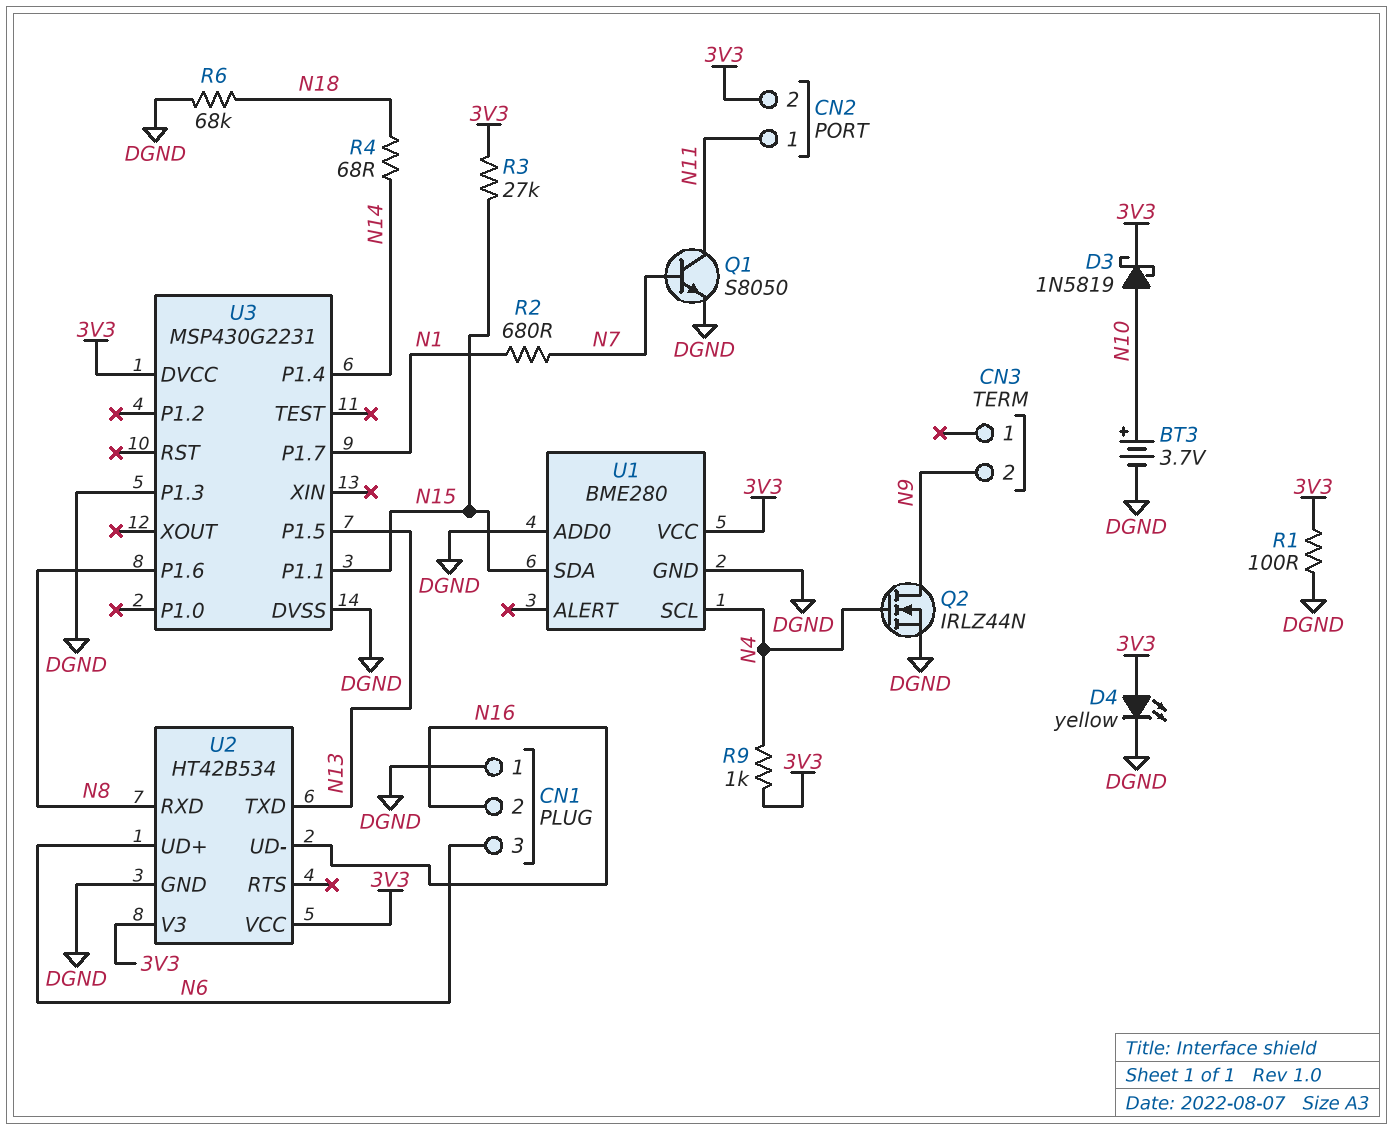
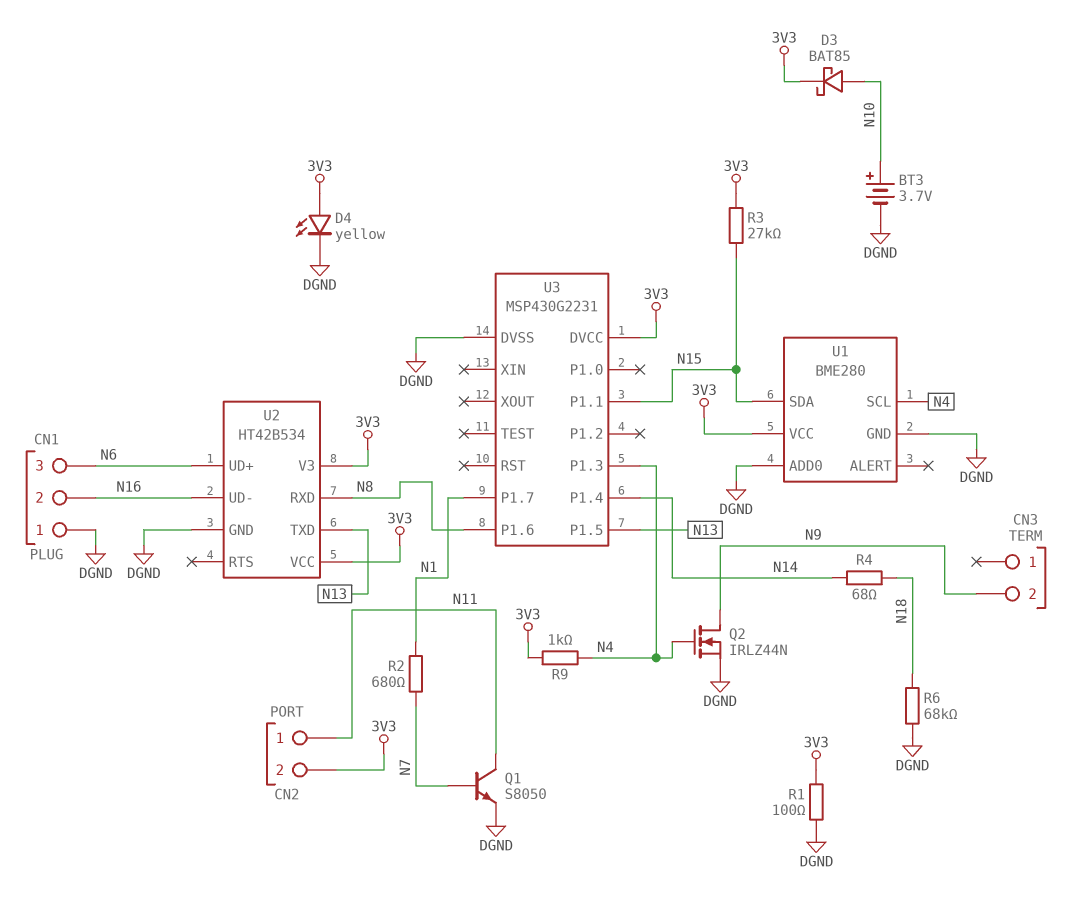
D3: schottky 1N5819 (A N10, K 3V3) -> schottky BAT85 (A N10, K 3V3)
U3 pin P1.3: DGND -> N4

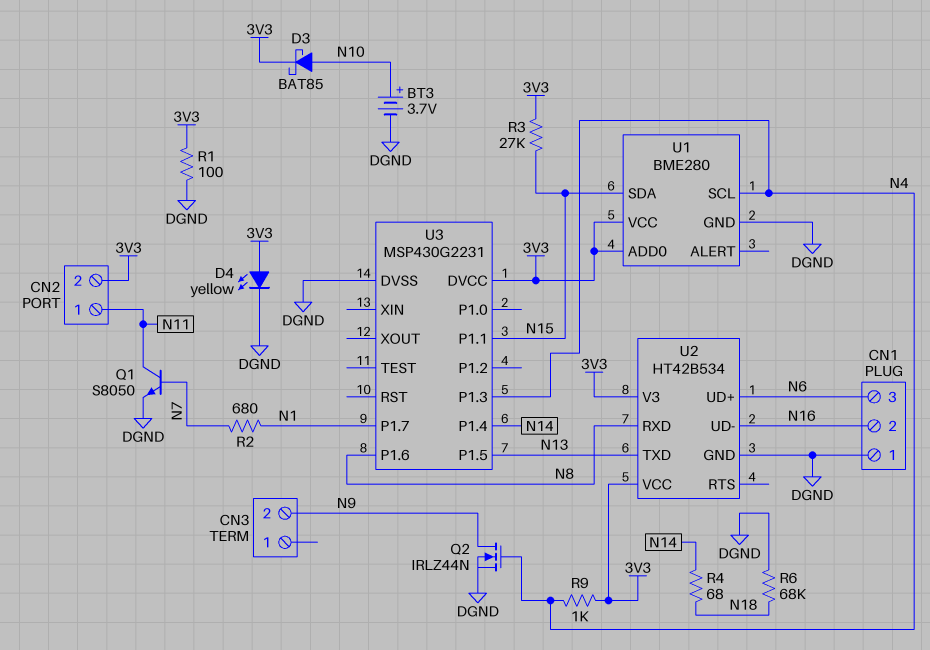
U1 pin ADD0: DGND -> 3V3

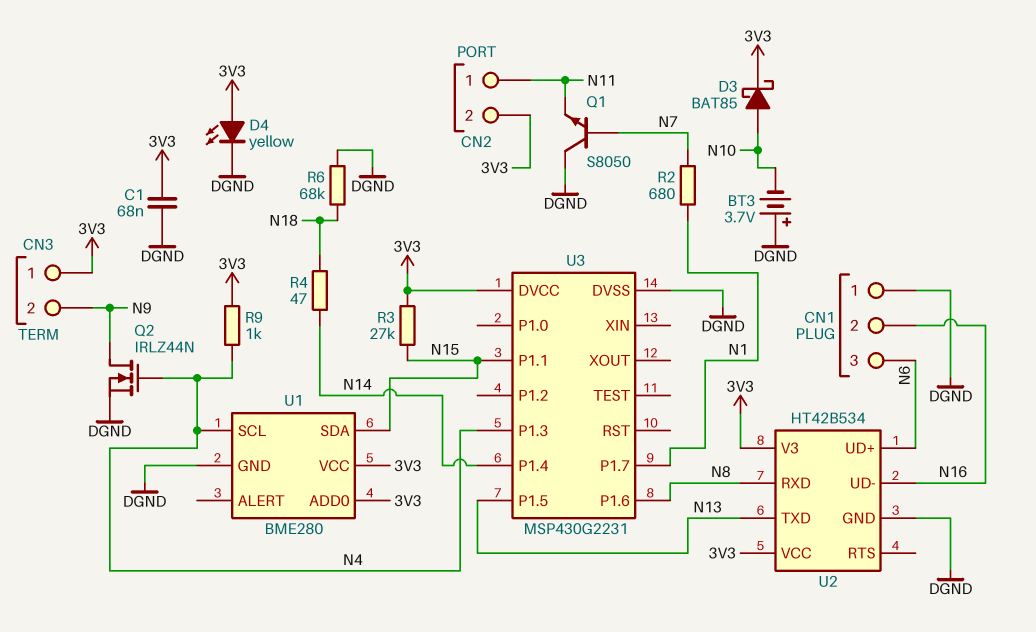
BT3: 3.7V (plus N10, minus DGND) -> 3.7V (plus DGND, minus N10)
C1: none -> 68nF (3V3, DGND)
CN3 pin 1: none -> 3V3
Q1: NPN S8050 (B N7, C N11, E DGND) -> NPN S8050 (B N7, C DGND, E N11)
R1: 100 (3V3, DGND) -> none
R4: 68 (N14, N18) -> 47 (N14, N18)

